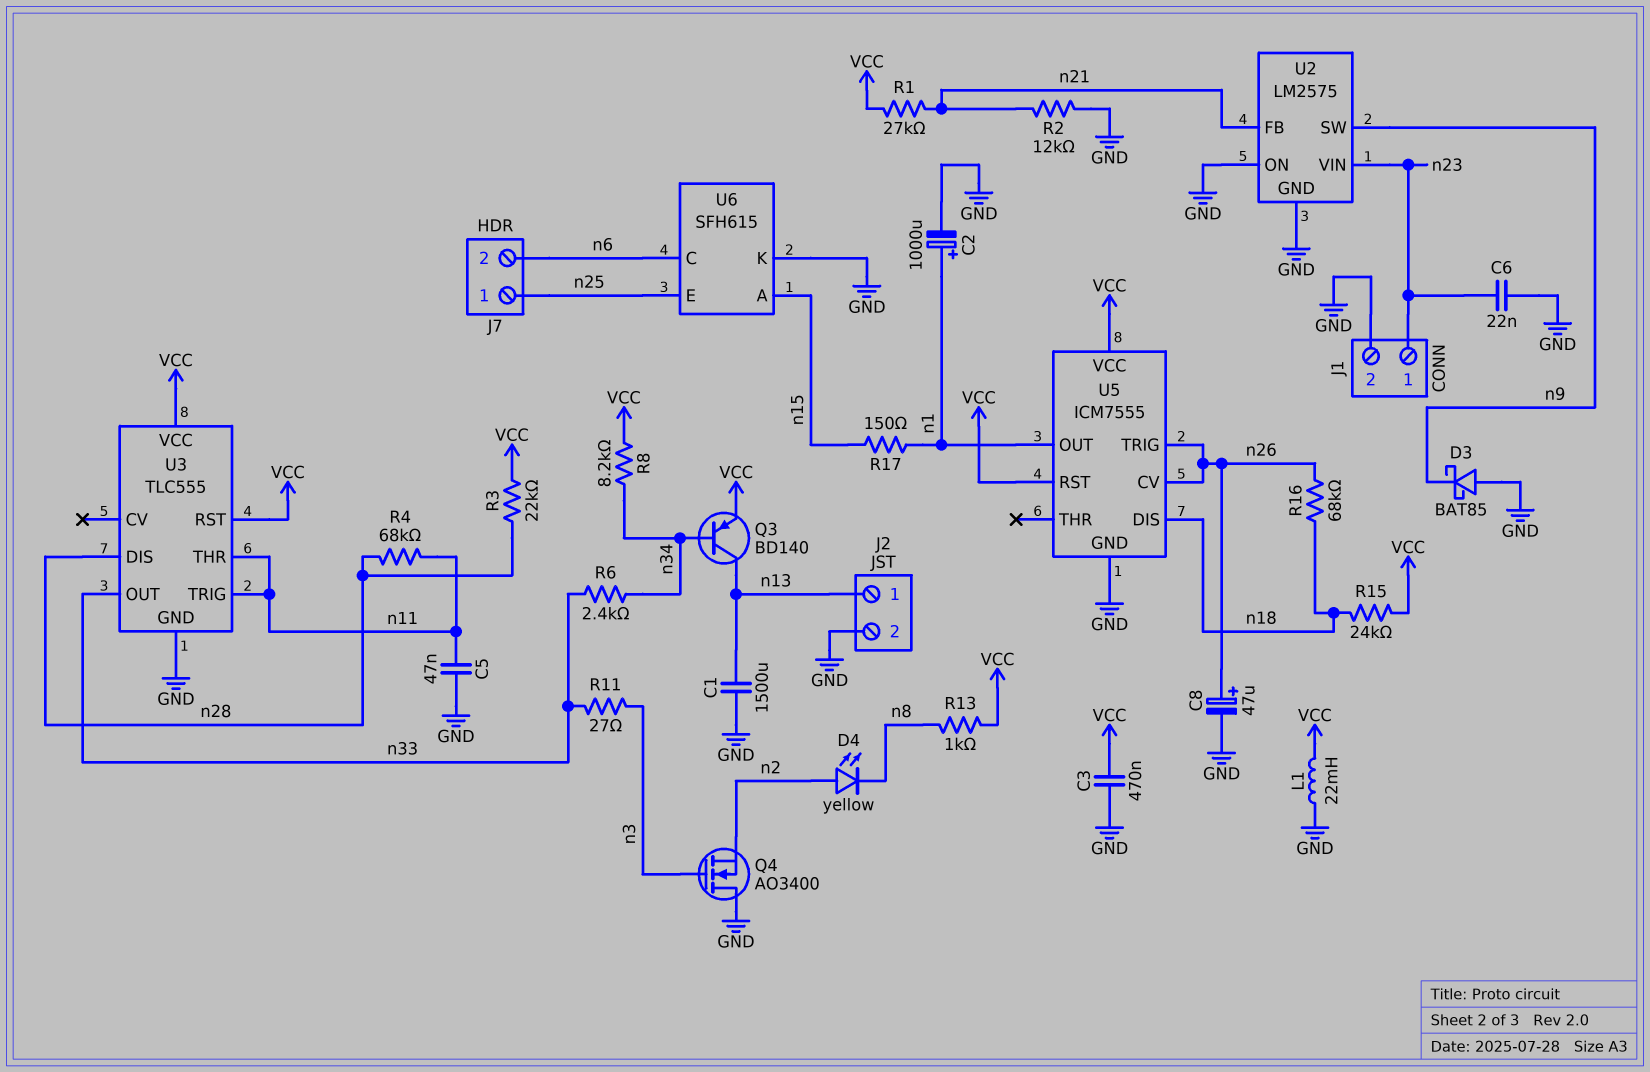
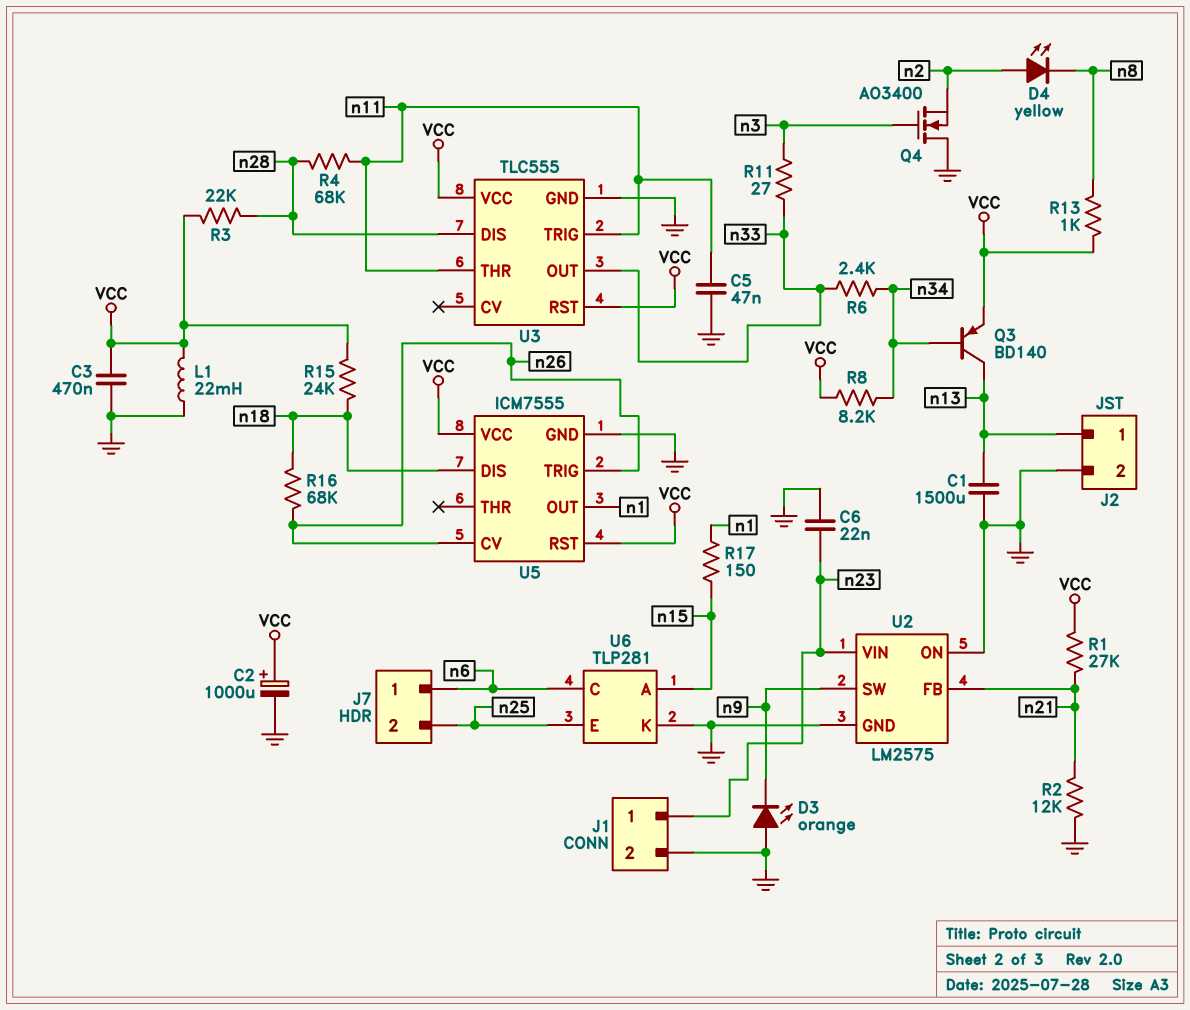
C2: 1000uF (plus n1, minus GND) -> 1000uF (plus VCC, minus GND)
C8: 47uF (plus n26, minus GND) -> none
D3: schottky BAT85 (A GND, K n9) -> LED orange (A GND, K n9)
J7 pin 1: n25 -> n6
J7 pin 2: n6 -> n25
U6: SFH615 -> TLP281

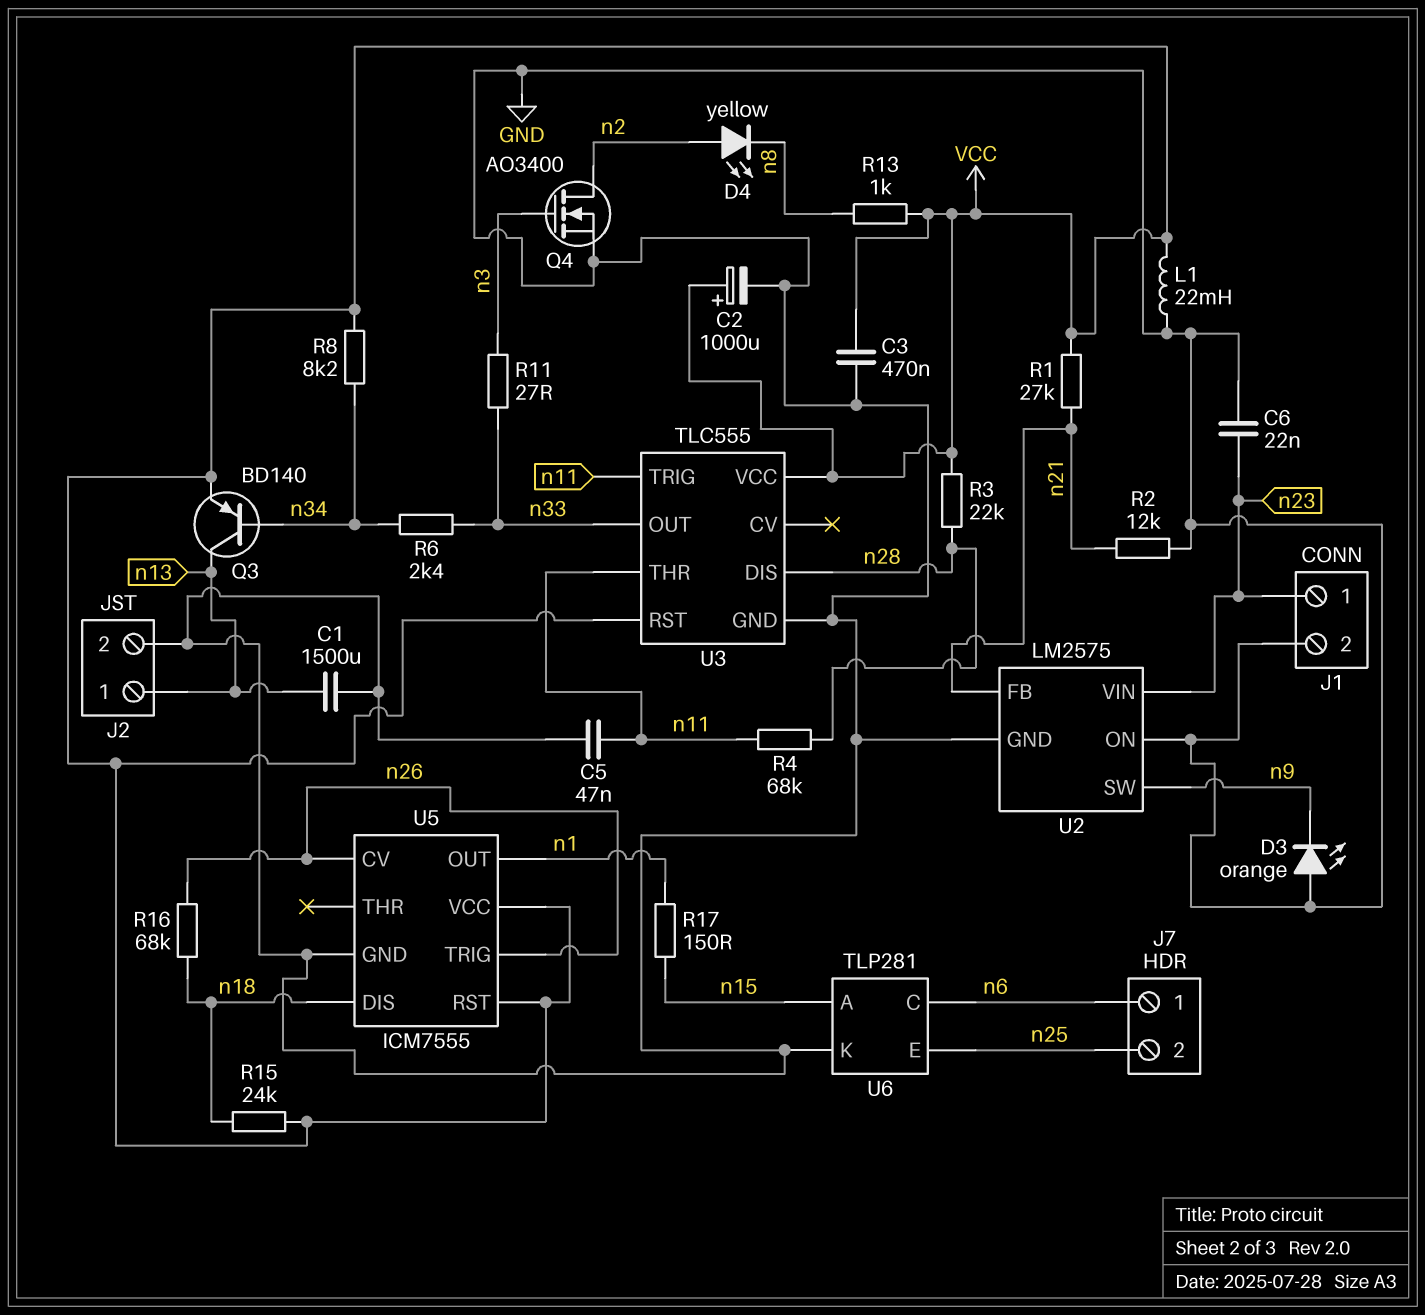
Q4: NMOS AO3400 (G n3, D GND, S n2) -> NMOS AO3400 (G n3, D n2, S GND)

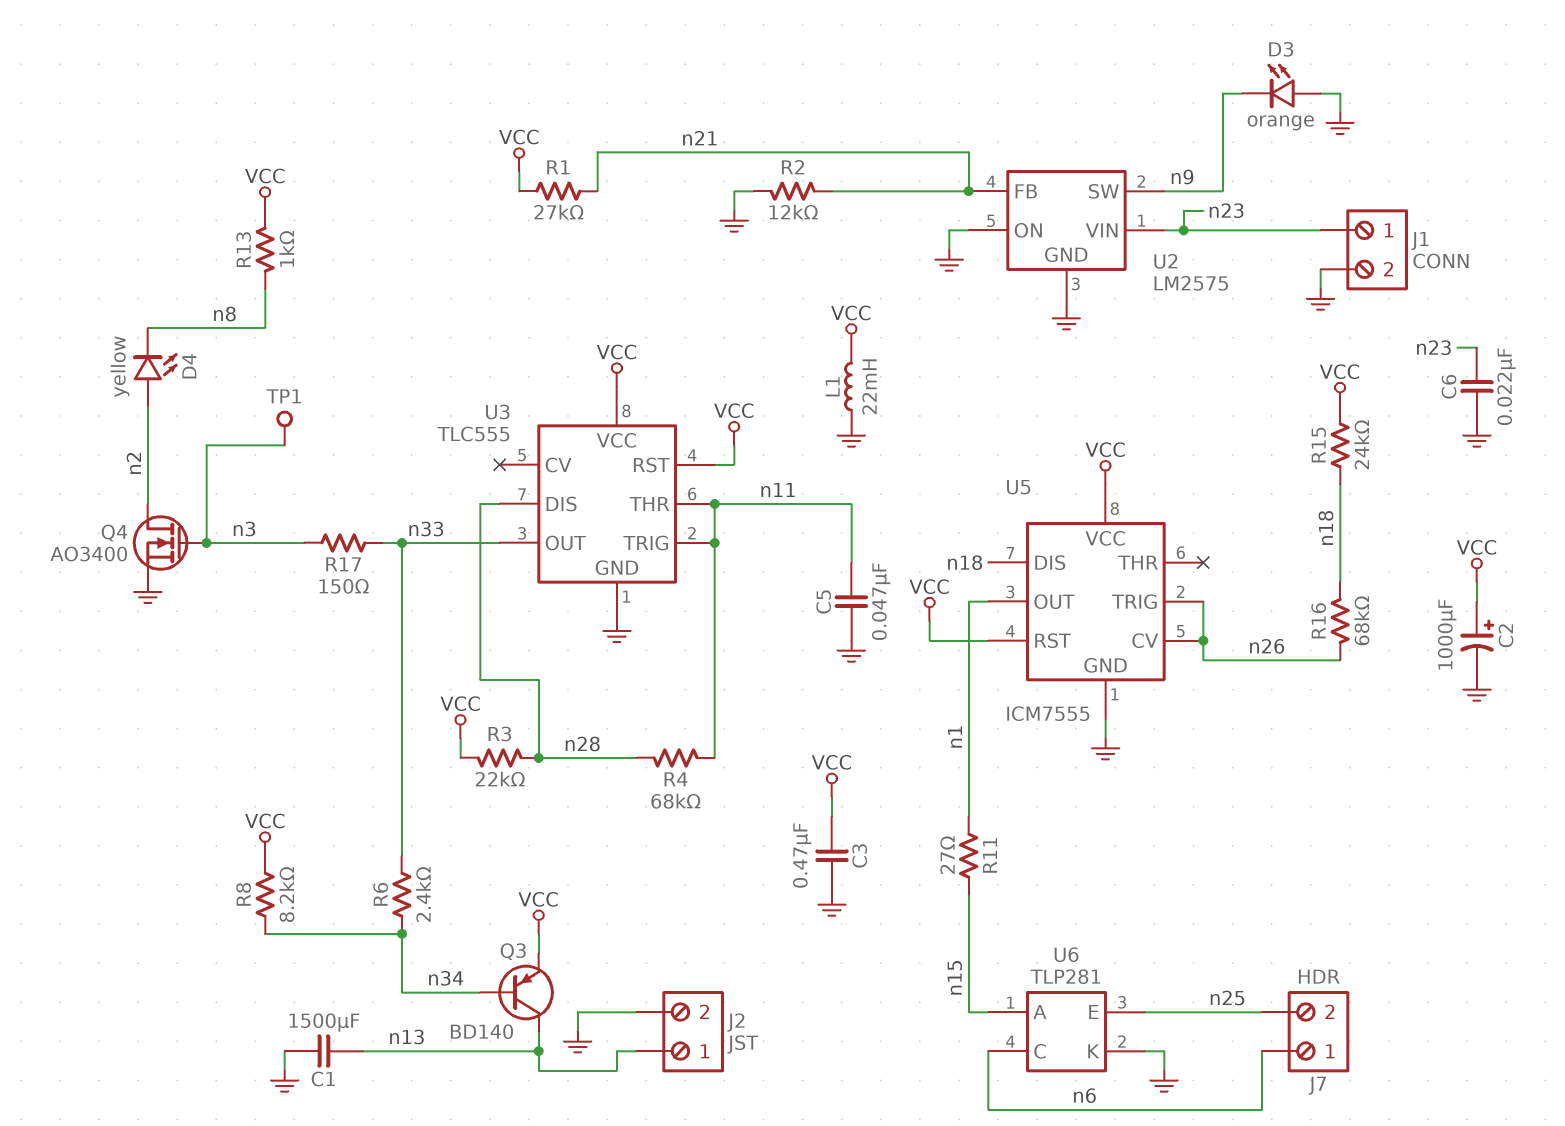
R11: 27 (n3, n33) -> 27 (n1, n15)
R17: 150 (n1, n15) -> 150 (n3, n33)
TP1: none -> test point (n3)

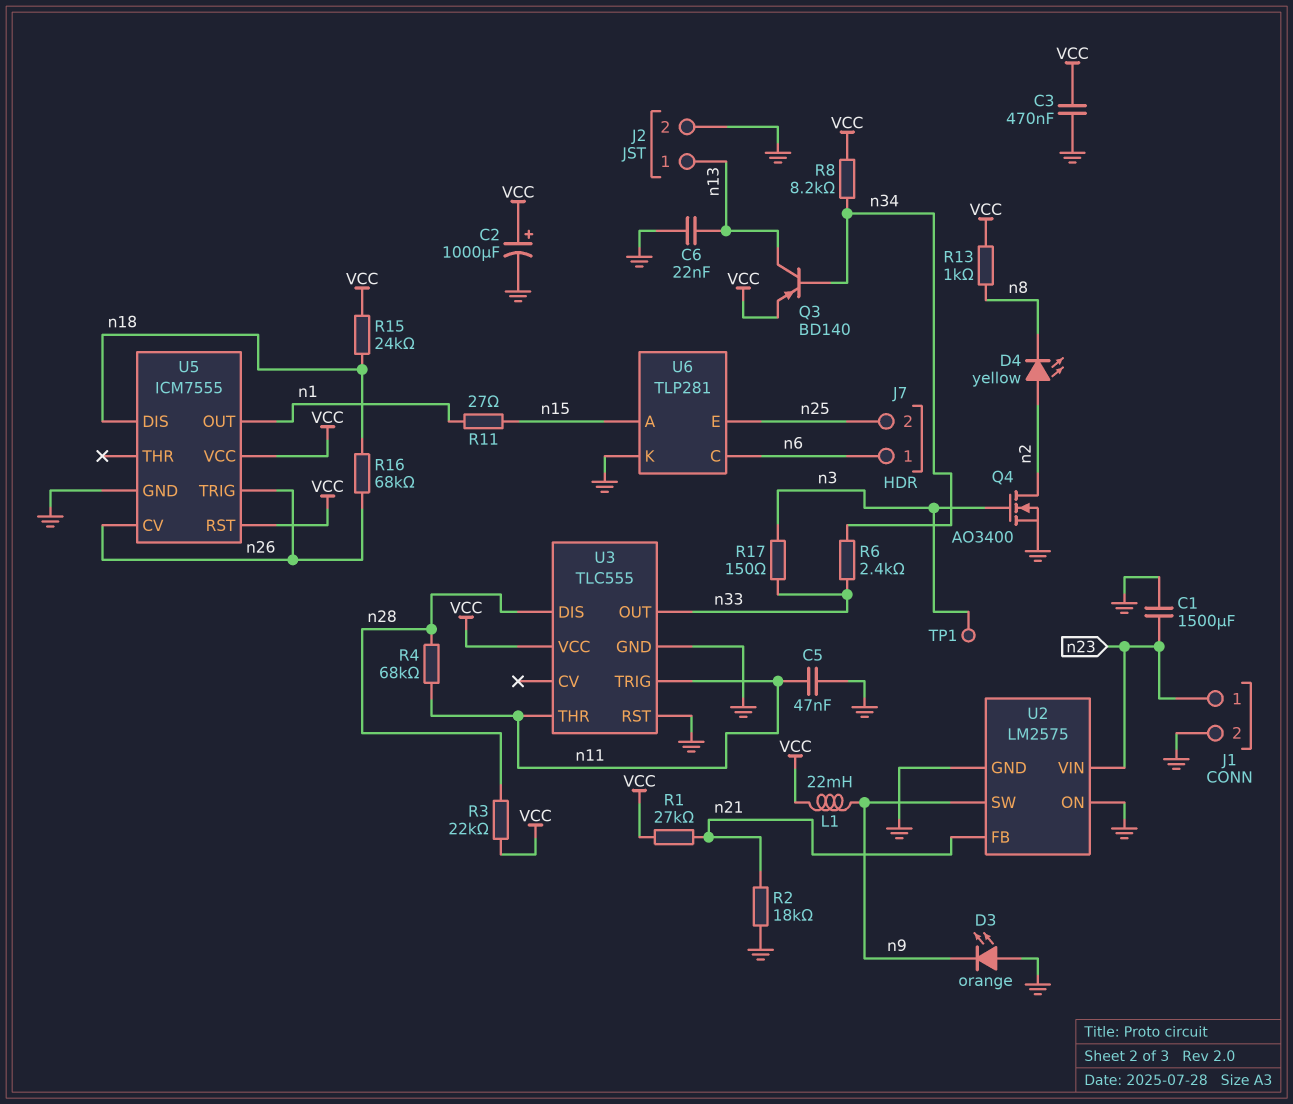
C1: 1500uF (GND, n13) -> 1500uF (GND, n23)
C6: 22nF (GND, n23) -> 22nF (GND, n13)
L1: 22mH (GND, VCC) -> 22mH (VCC, n9)
R2: 12k (GND, n21) -> 18k (GND, n21)
U3 pin RST: VCC -> GND

